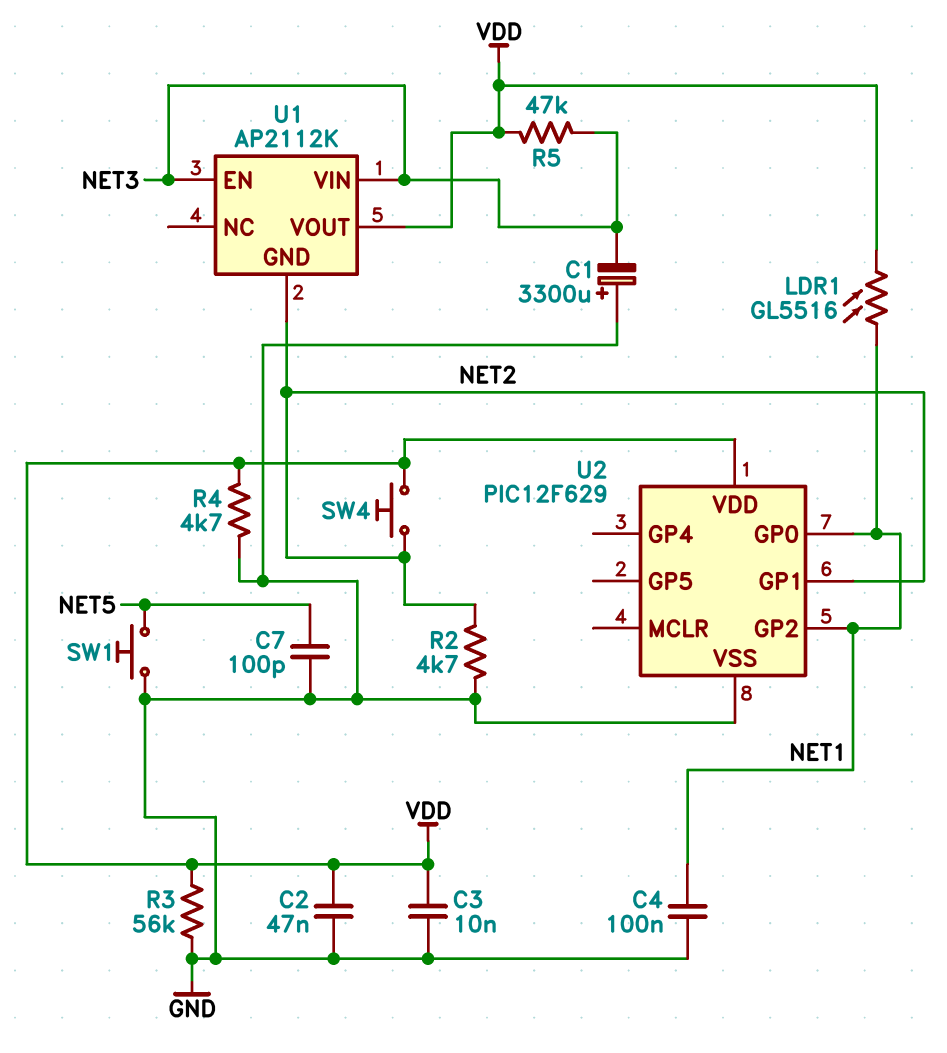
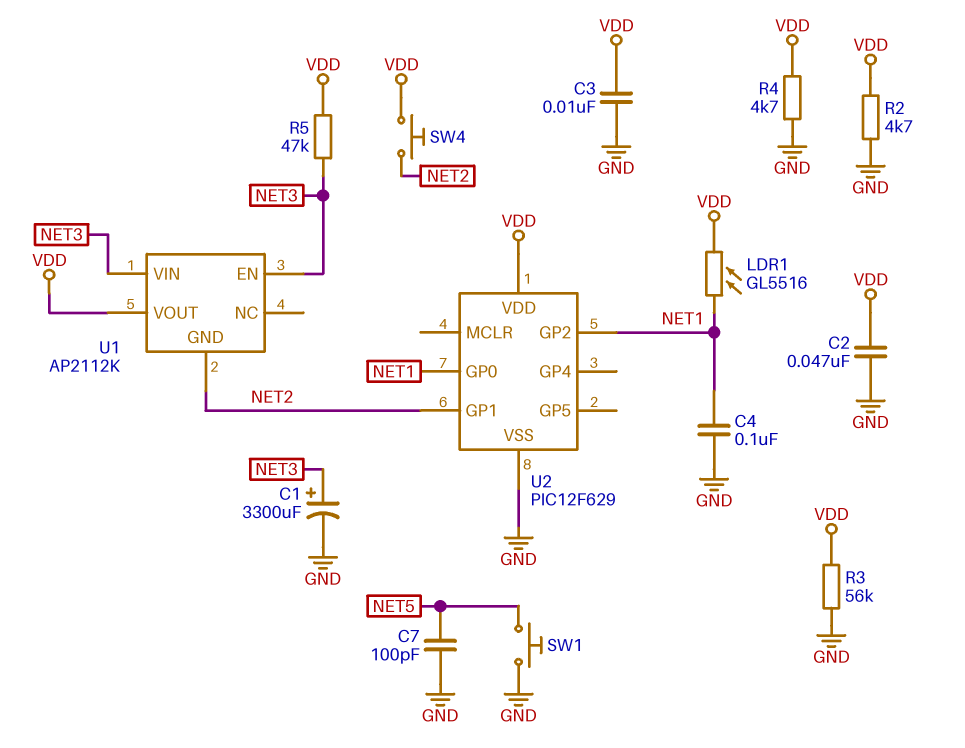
C1: 3300uF (plus GND, minus NET3) -> 3300uF (plus NET3, minus GND)
R2: 4.7k (GND, NET2) -> 4.7k (GND, VDD)

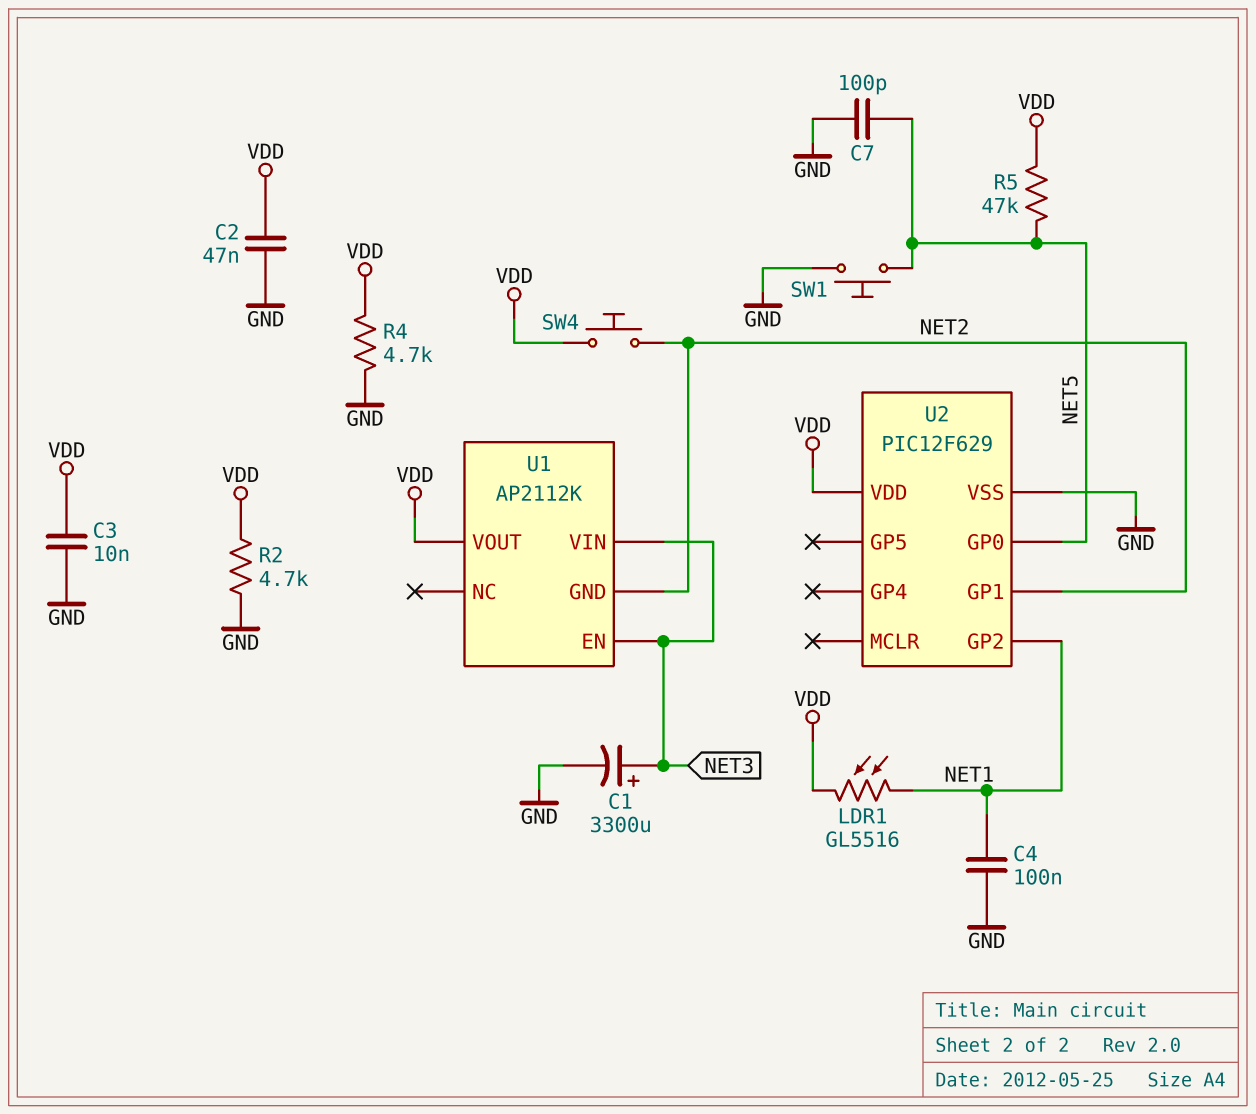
R3: 56k (GND, VDD) -> none
R5: 47k (NET3, VDD) -> 47k (NET5, VDD)
U2 pin GP0: NET1 -> NET5

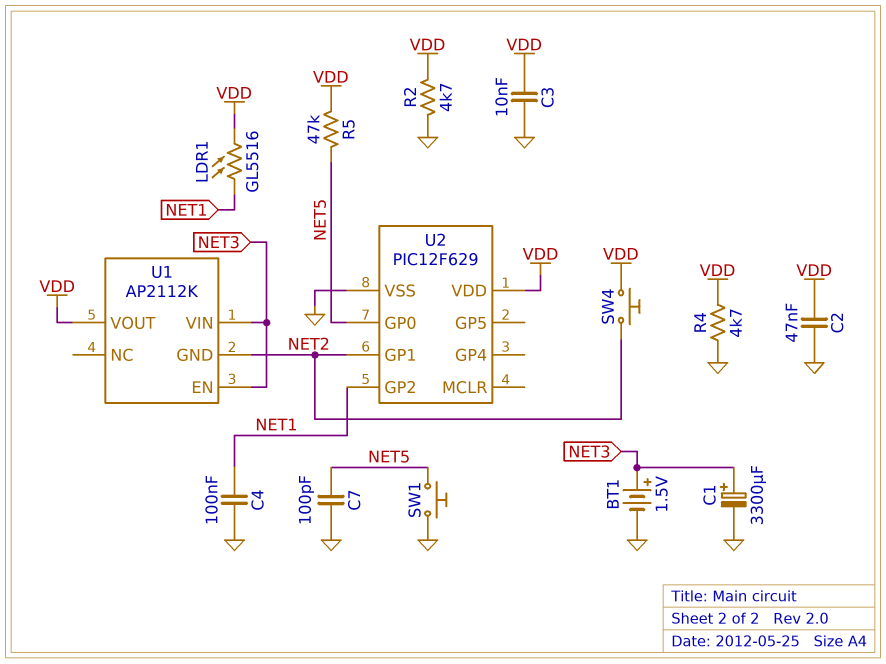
BT1: none -> 1.5V (plus NET3, minus GND)

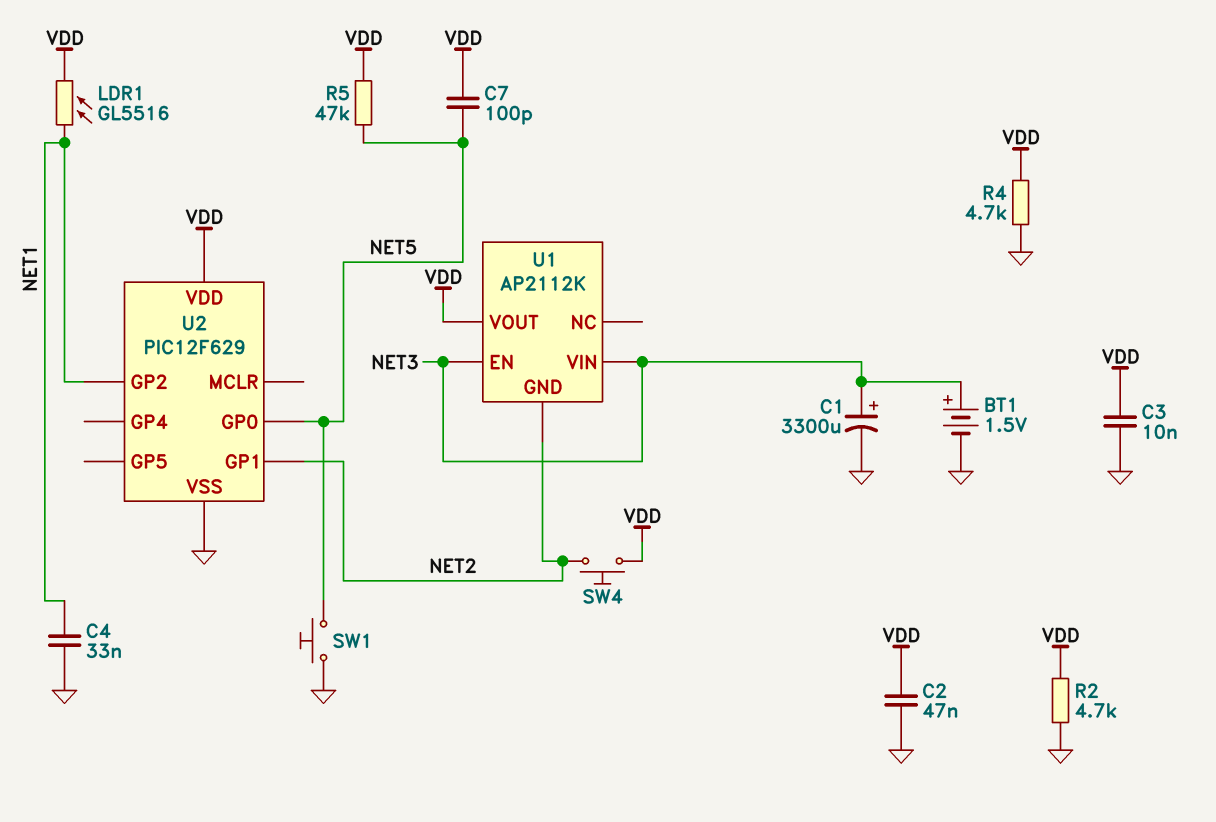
C4: 100nF (GND, NET1) -> 33nF (GND, NET1)
C7: 100pF (GND, NET5) -> 100pF (NET5, VDD)

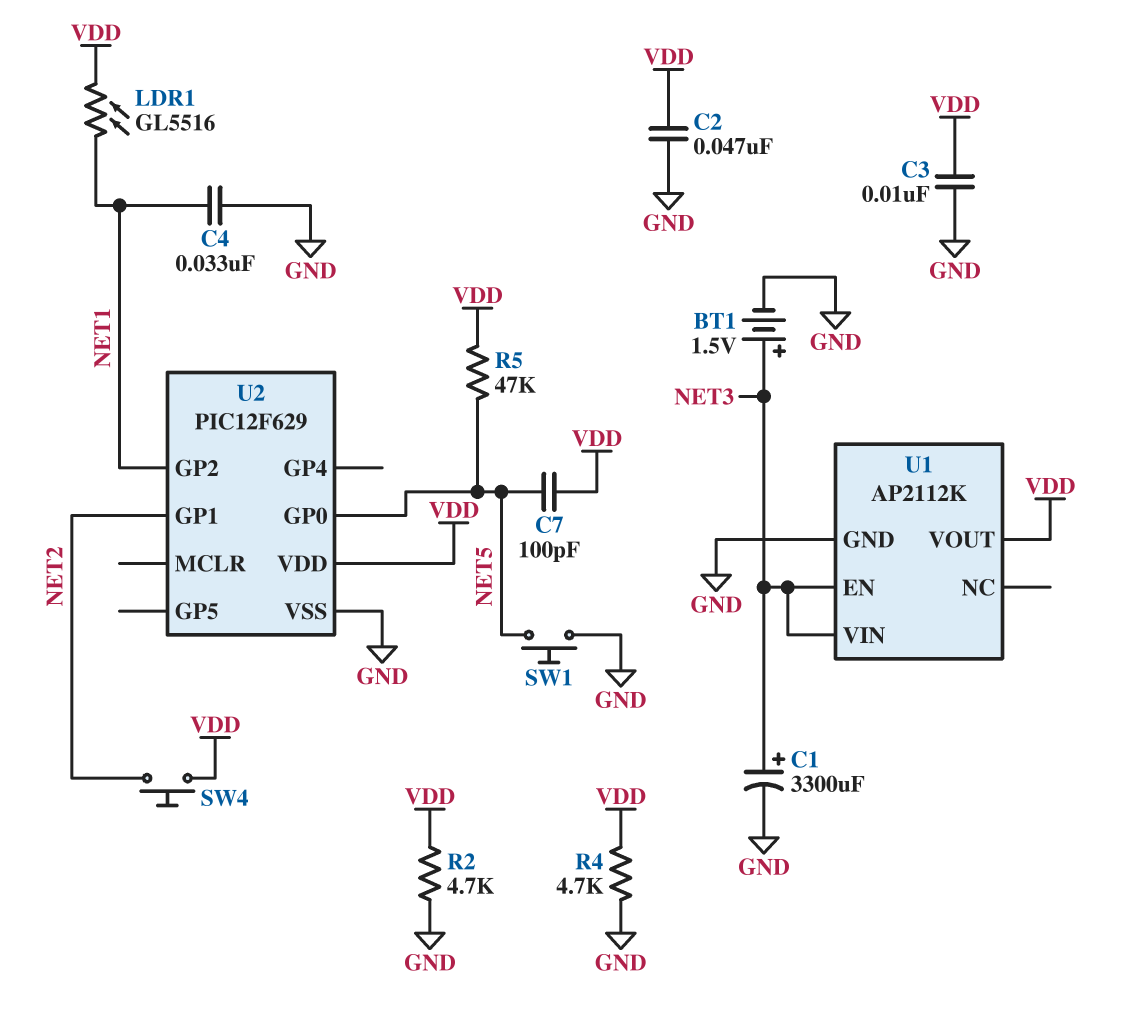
U1 pin GND: NET2 -> GND

